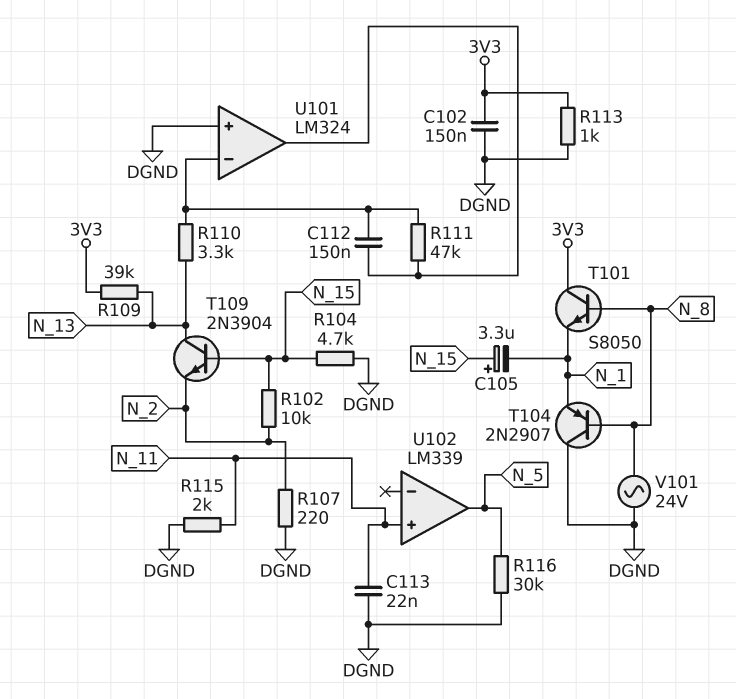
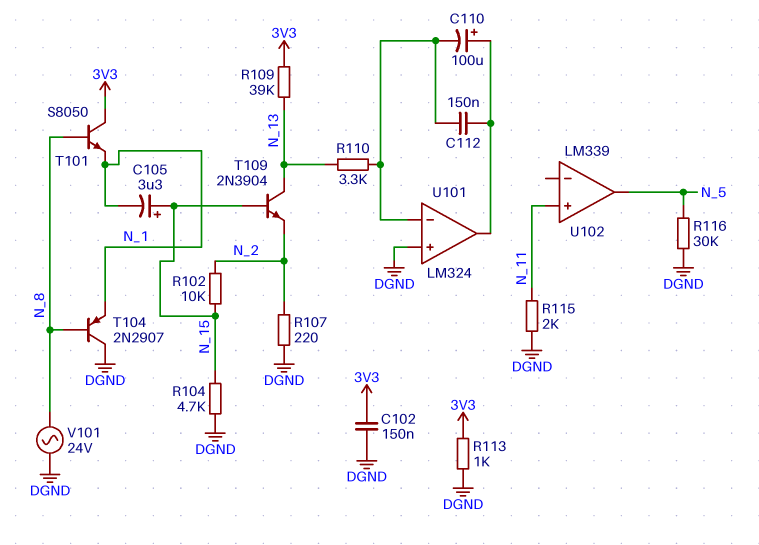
C110: none -> 100uF (plus U101/out, minus U101/in-)
C113: 22nF (DGND, N_11) -> none
R111: 47k (U101/in-, U101/out) -> none

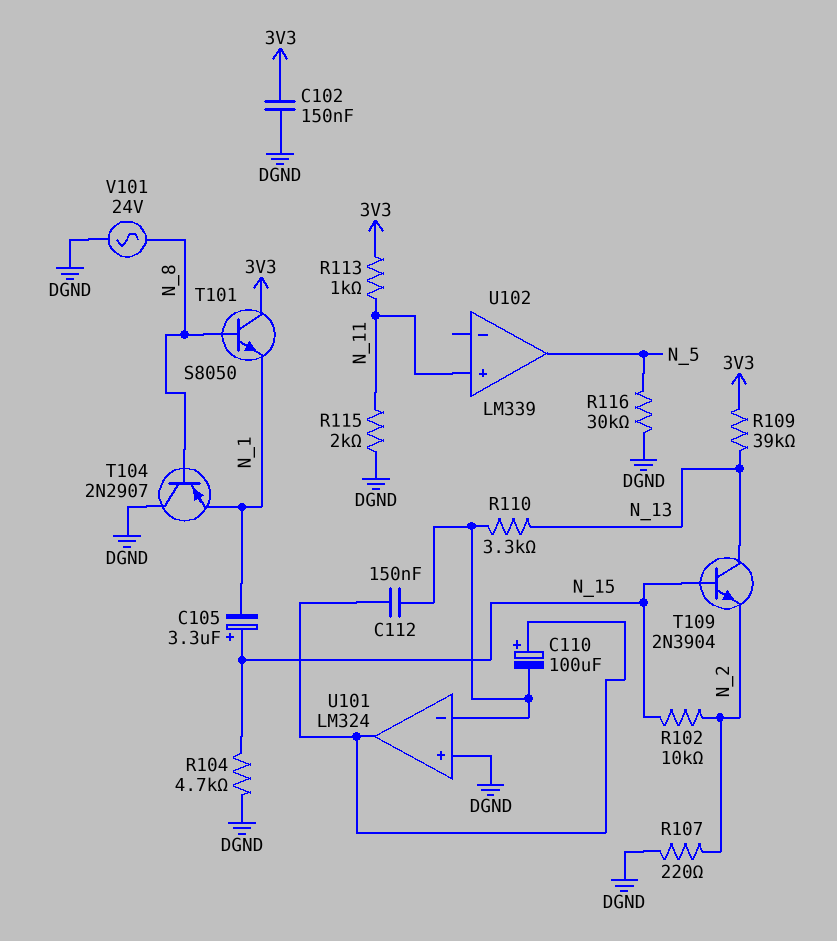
R113: 1k (3V3, DGND) -> 1k (3V3, N_11)

